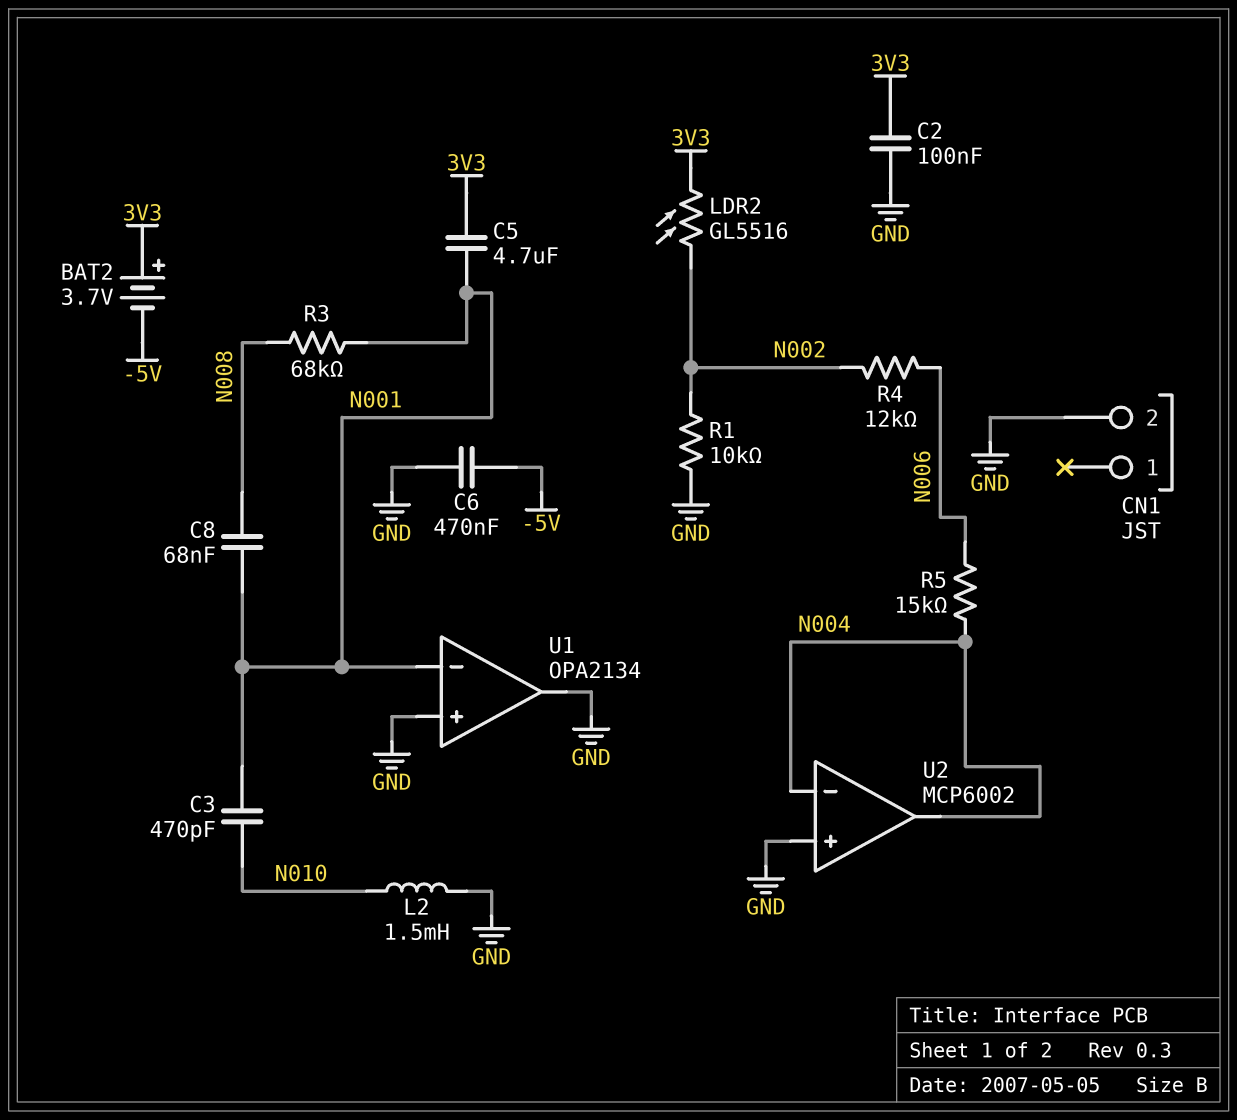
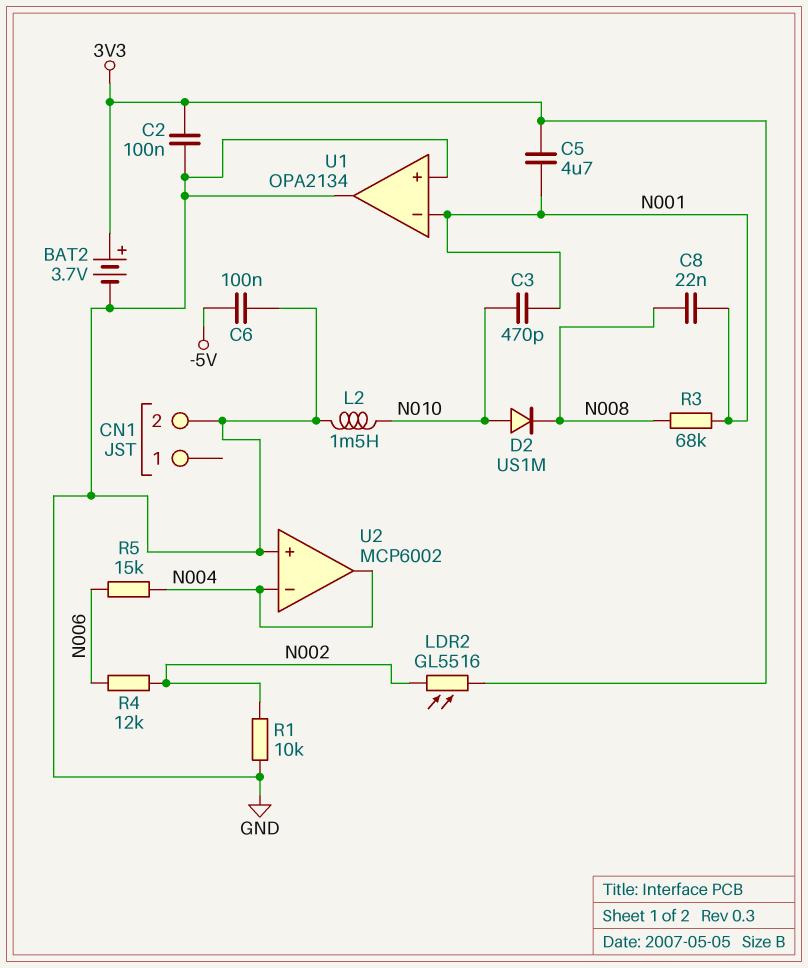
BAT2: 3.7V (plus 3V3, minus -5V) -> 3.7V (plus 3V3, minus GND)
C6: 470nF (-5V, GND) -> 100nF (-5V, GND)
C8: 68nF (N001, N008) -> 22nF (N001, N008)
D2: none -> diode US1M (A N010, K N008)

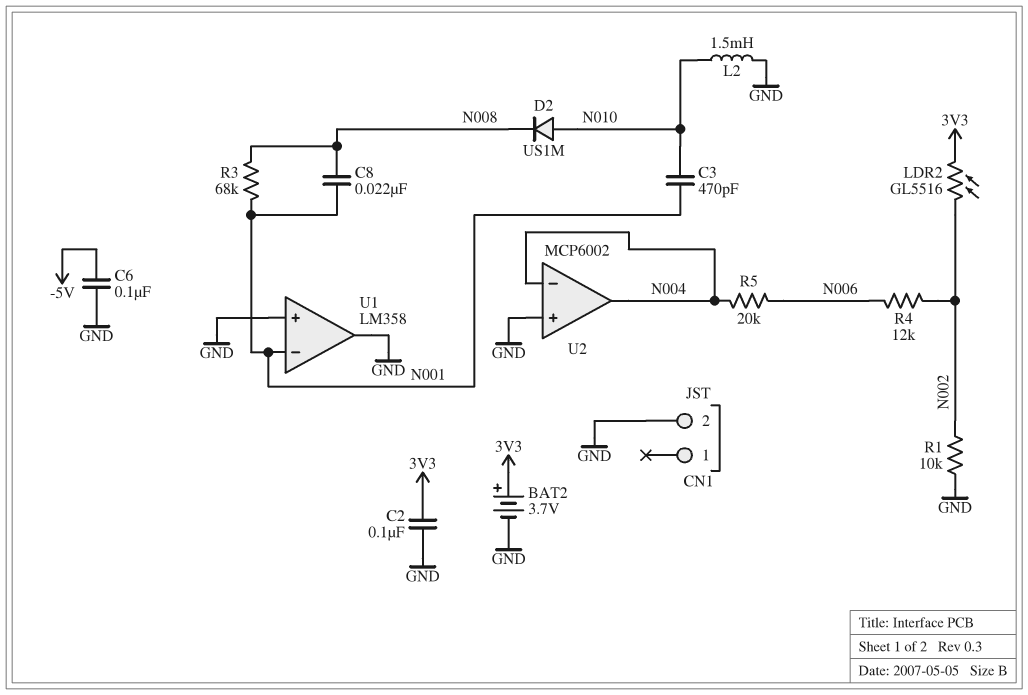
C5: 4.7uF (3V3, N001) -> none
R5: 15k (N004, N006) -> 20k (N004, N006)
U1: OPA2134 -> LM358

